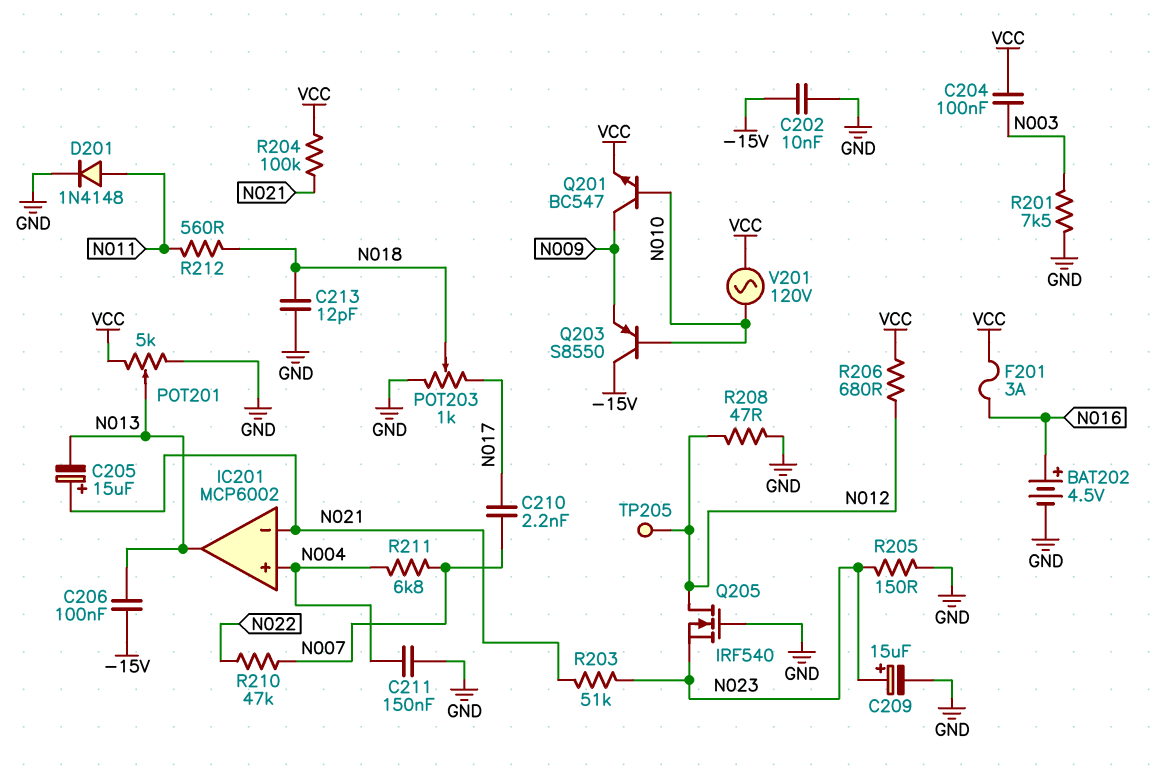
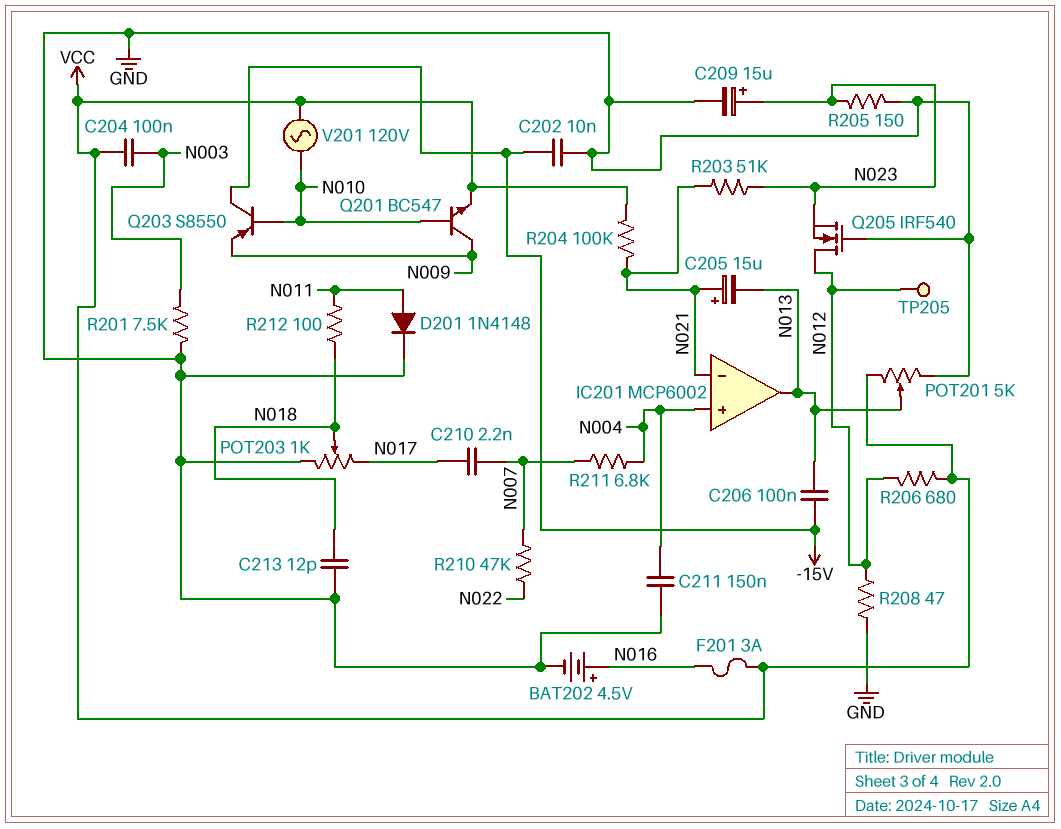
R212: 560 (N011, N018) -> 100 (N011, N018)

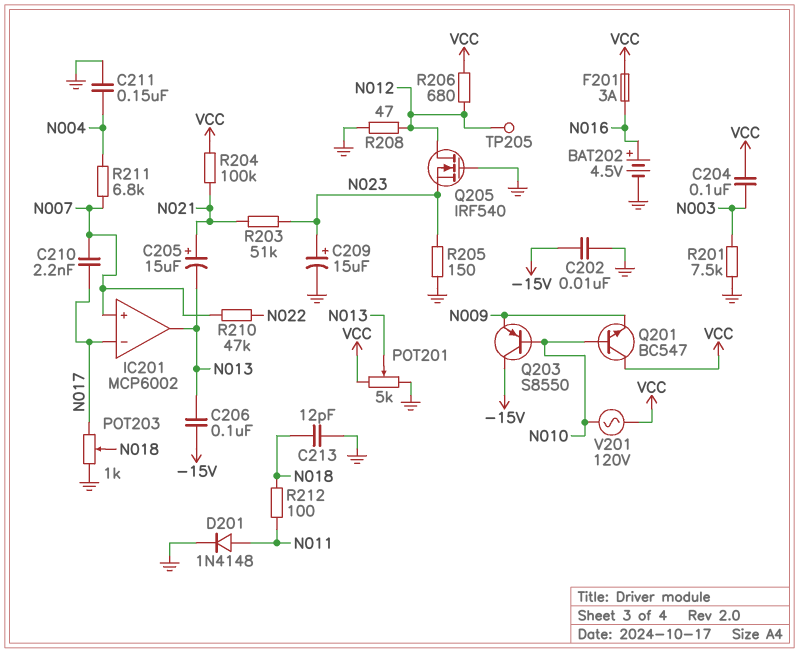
IC201 pin in+: N004 -> N007
IC201 pin in-: N021 -> N017
Q201: NPN BC547 (B N010, C N009, E VCC) -> NPN BC547 (B N010, C VCC, E N009)

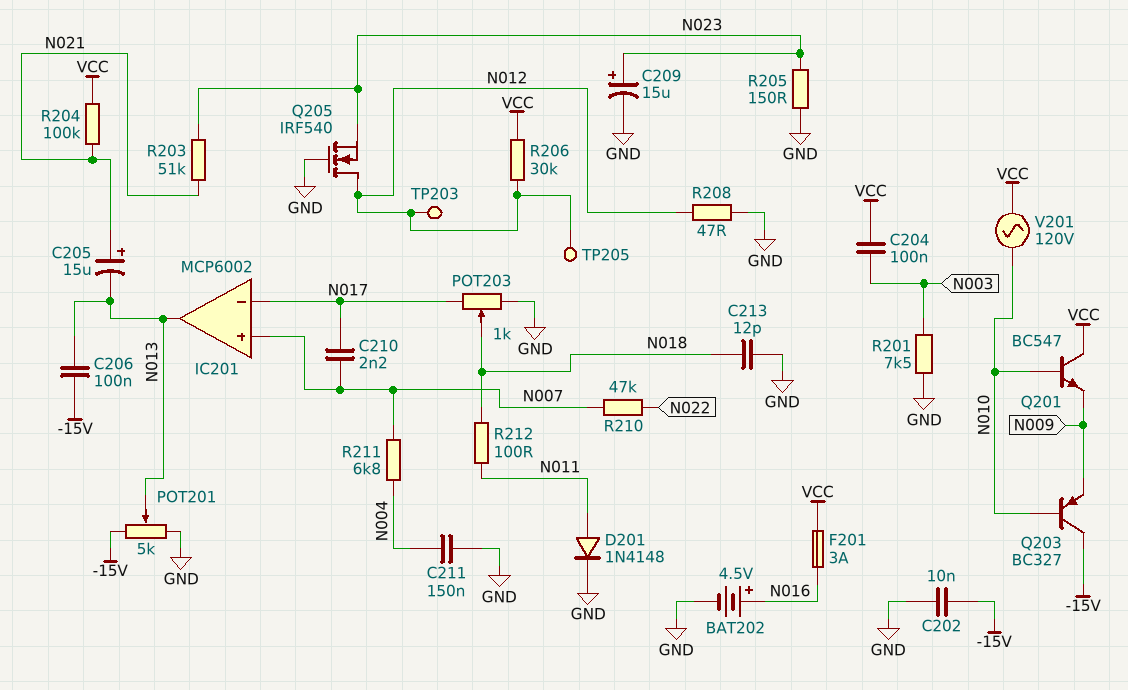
POT201: 5k (GND, VCC, wiper N013) -> 5k (-15V, GND, wiper N013)
Q203: PNP S8550 (B N010, C -15V, E N009) -> PNP BC327 (B N010, C -15V, E N009)
R206: 680 (N012, VCC) -> 30k (N012, VCC)
TP203: none -> test point (N012)

